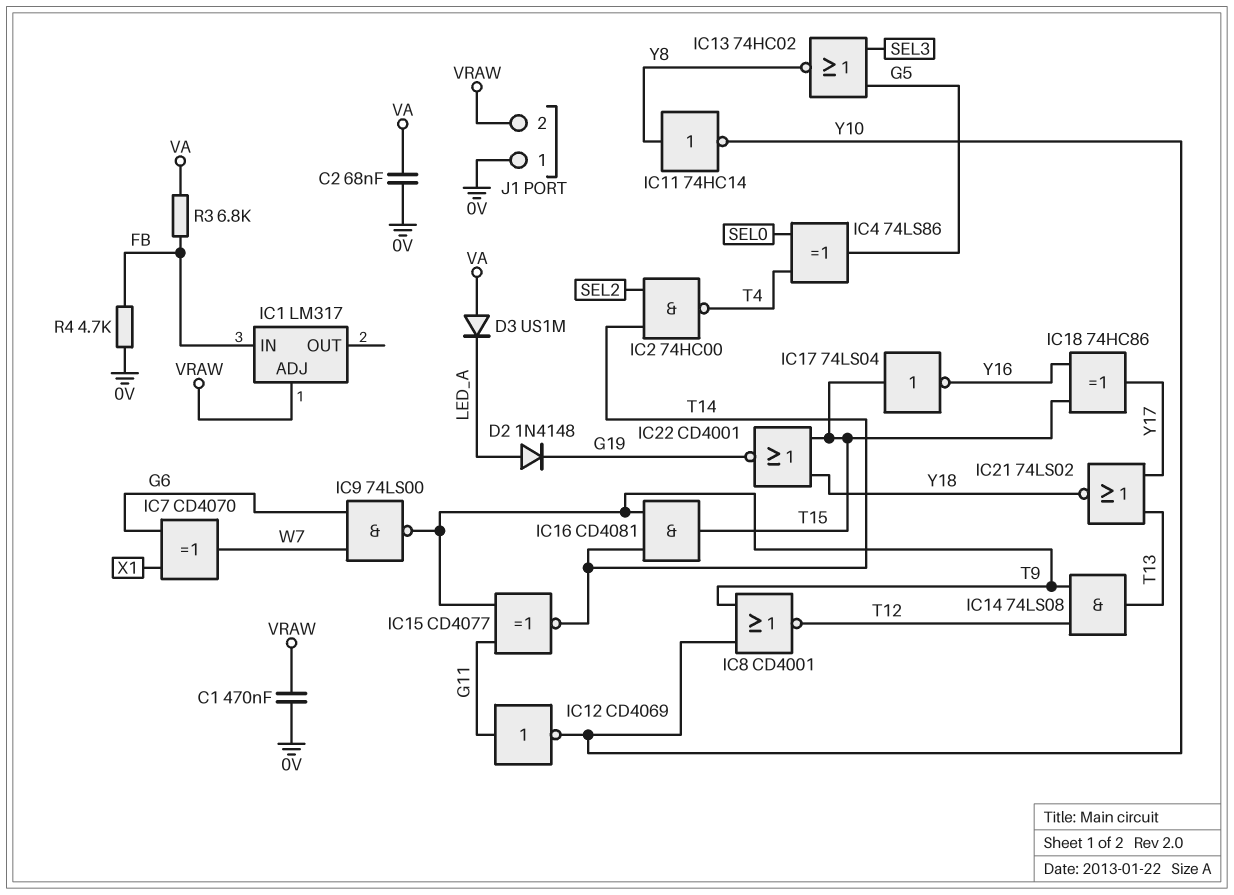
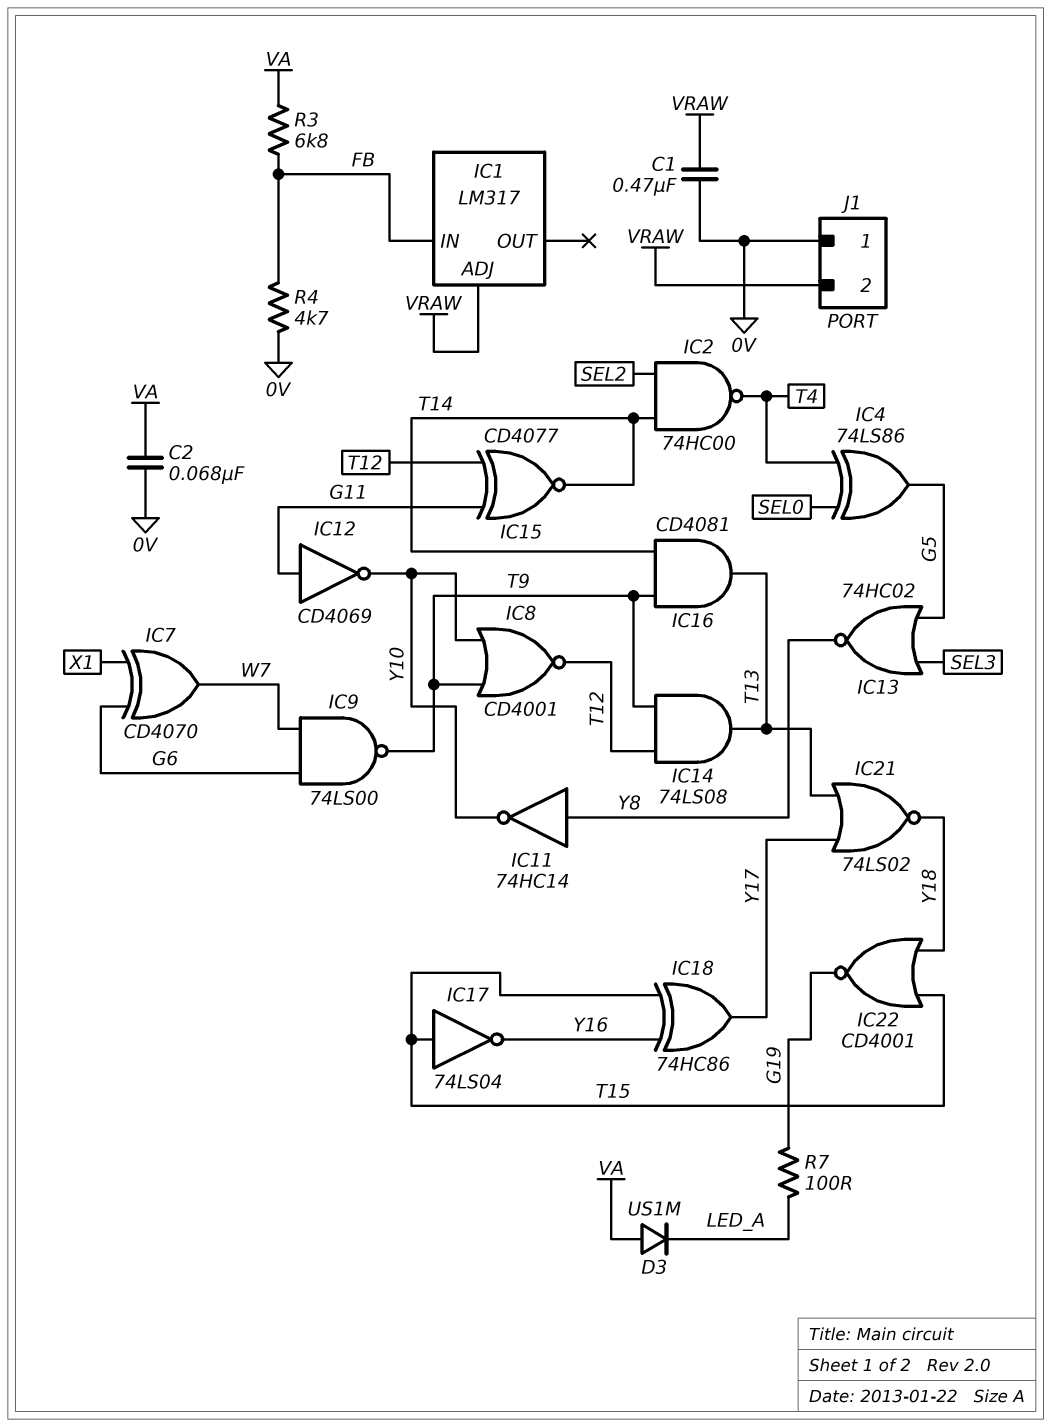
D2: diode 1N4148 (A LED_A, K G19) -> none
IC15: XNOR CD4077 (in G11, in T9, out T14) -> XNOR CD4077 (in G11, in T12, out T14)
IC16: AND CD4081 (in T9, in T14, out T15) -> AND CD4081 (in T9, in T14, out T13)
R7: none -> 100 (G19, LED_A)

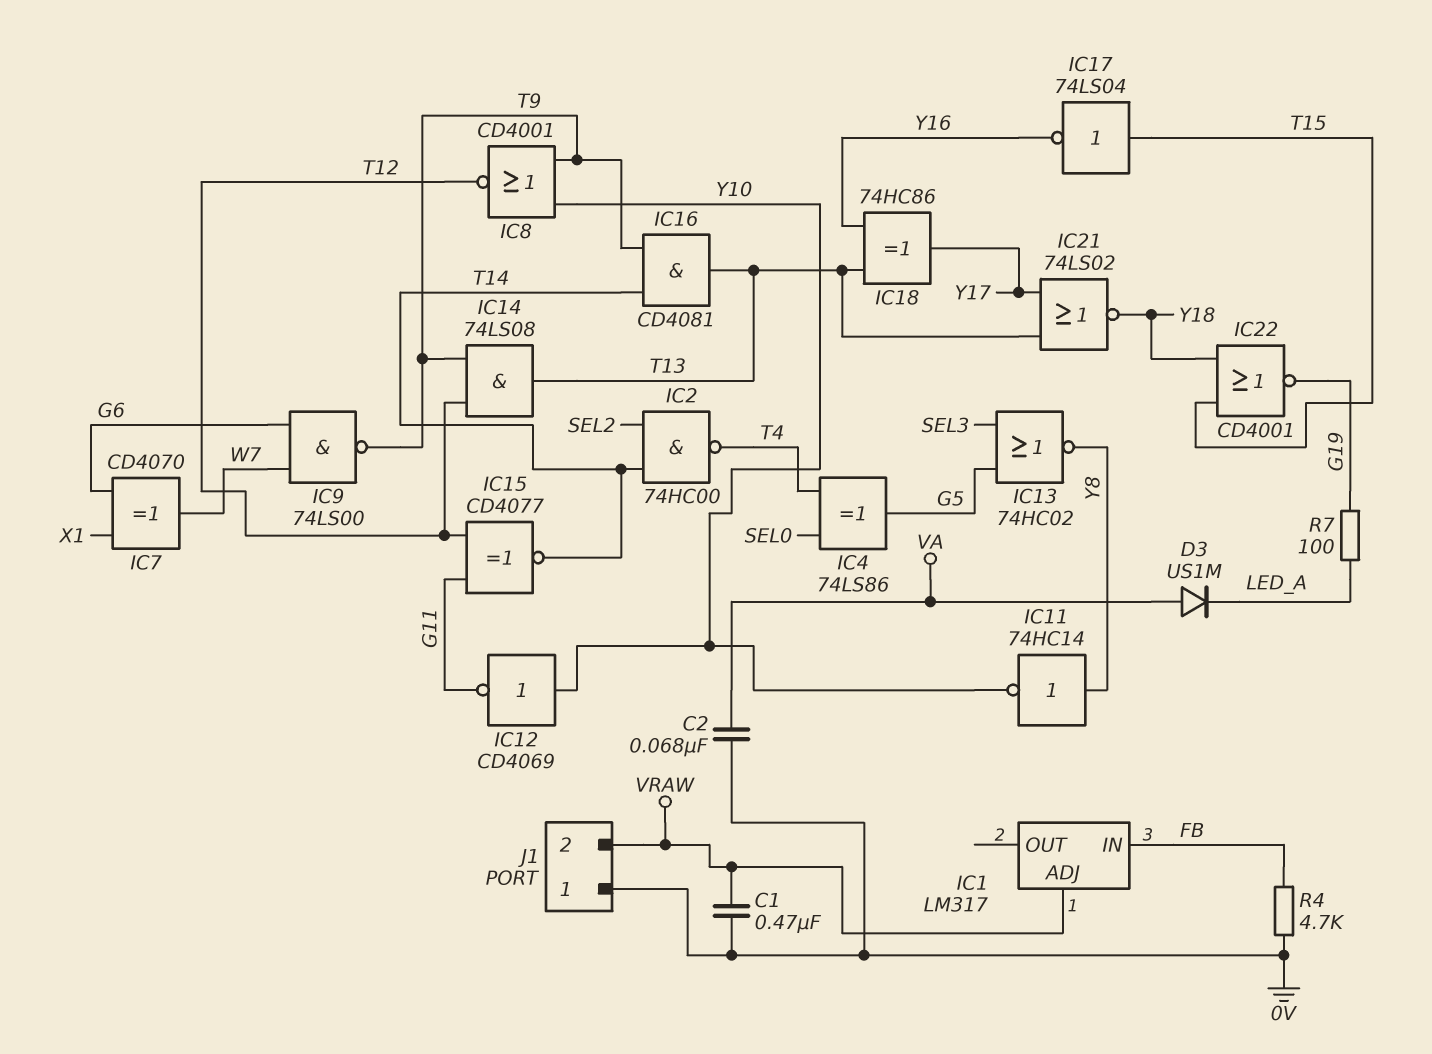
IC12: NOT CD4069 (in G11, out Y10) -> NOT CD4069 (in Y10, out G11)
IC18: XOR 74HC86 (in T15, in Y16, out Y17) -> XOR 74HC86 (in T13, in Y16, out Y17)
R3: 6.8k (FB, VA) -> none

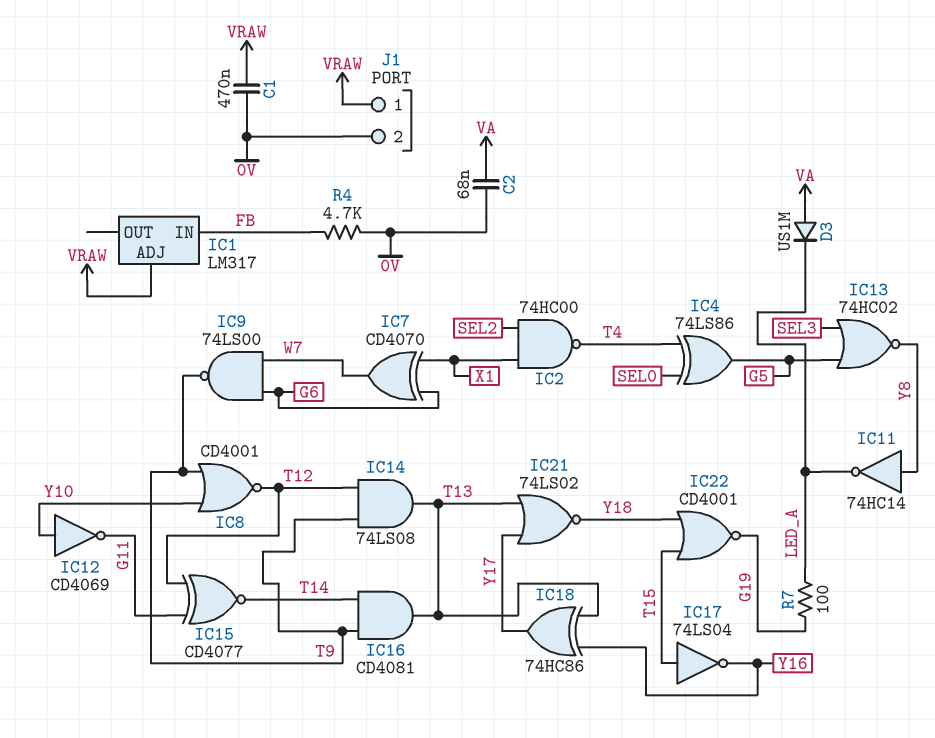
IC2: NAND 74HC00 (in SEL2, in T14, out T4) -> NAND 74HC00 (in SEL2, in X1, out T4)
IC11: NOT 74HC14 (in Y8, out Y10) -> NOT 74HC14 (in Y8, out LED_A)
J1 pin 1: 0V -> VRAW
J1 pin 2: VRAW -> 0V

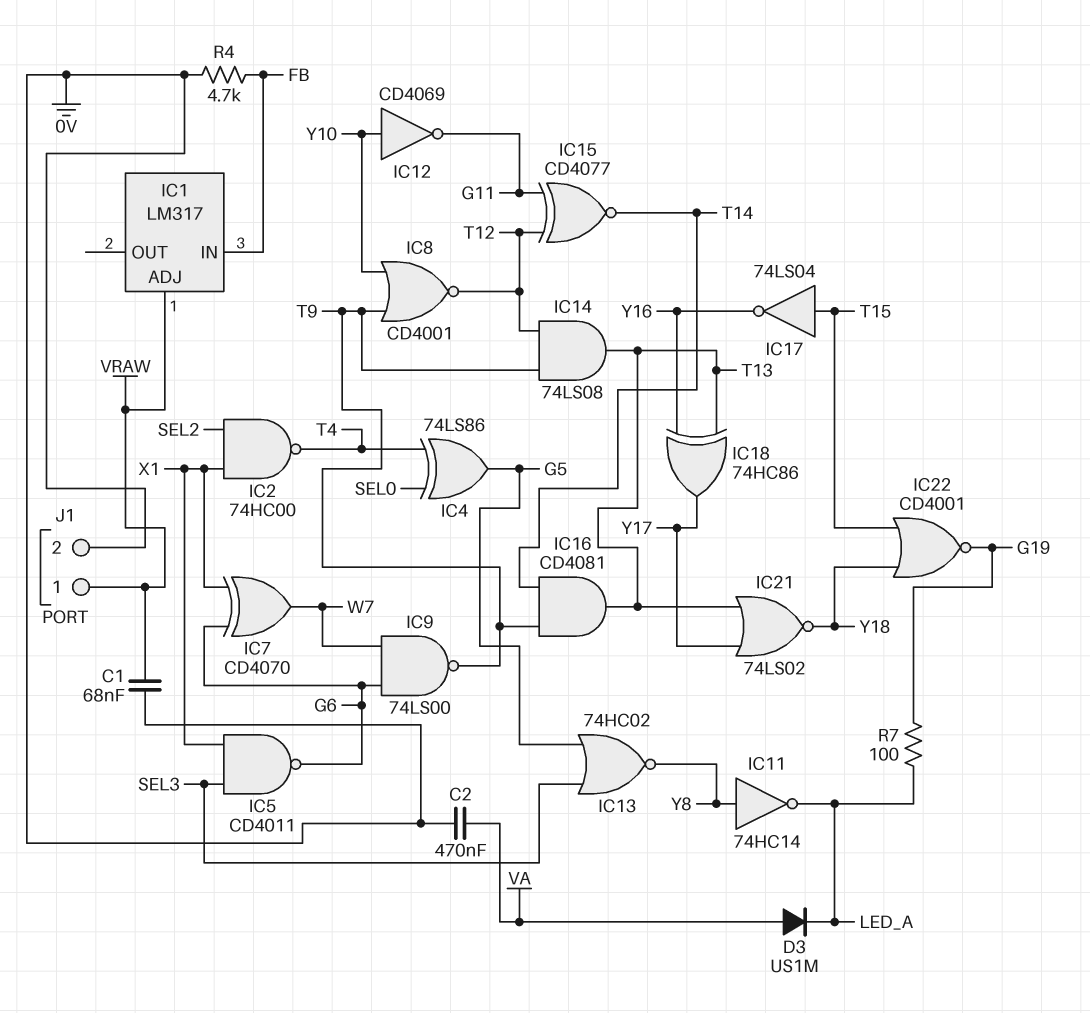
C1: 470nF (0V, VRAW) -> 68nF (0V, VRAW)
C2: 68nF (0V, VA) -> 470nF (0V, VA)
IC5: none -> NAND CD4011 (in SEL3, in X1, out G6)

